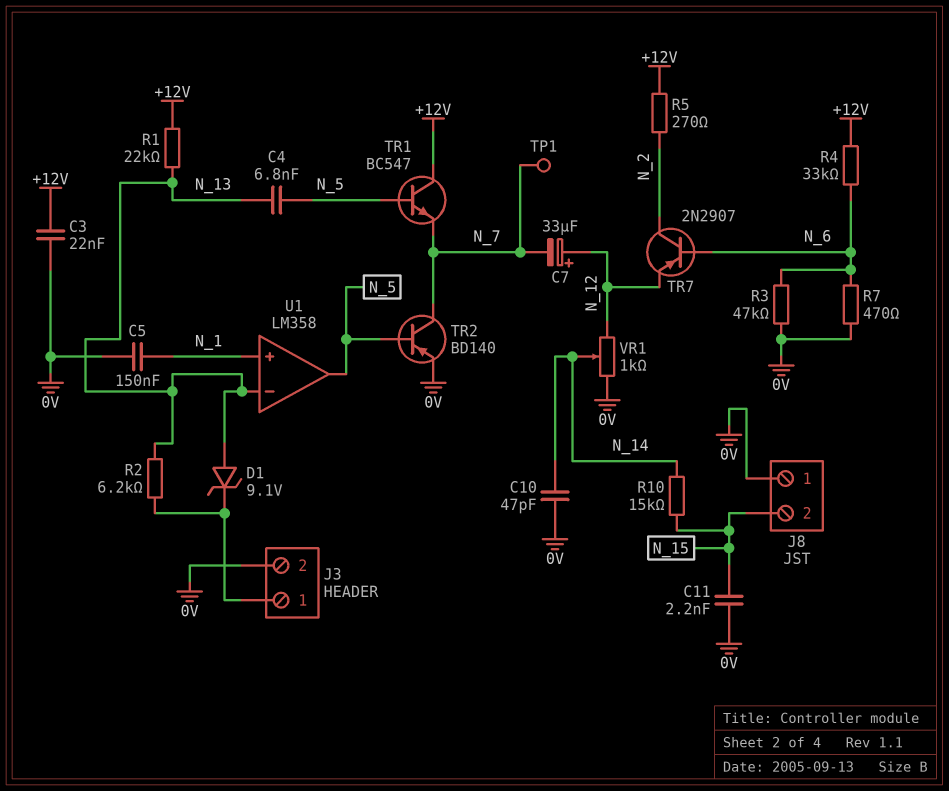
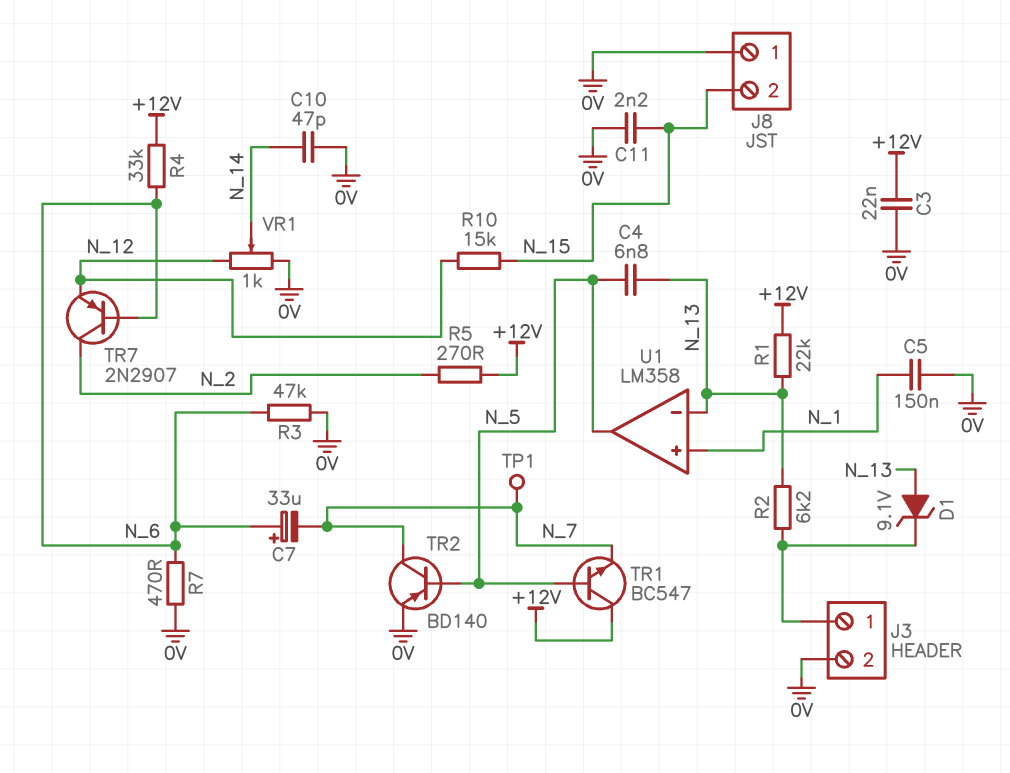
C7: 33uF (plus N_12, minus N_7) -> 33uF (plus N_6, minus N_7)
R10: 15k (N_14, N_15) -> 15k (N_12, N_15)

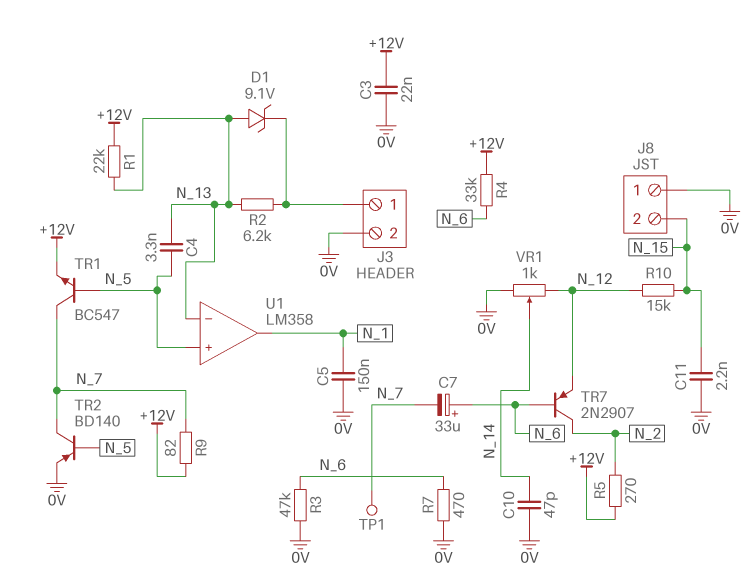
C4: 6.8nF (N_5, N_13) -> 3.3nF (N_5, N_13)
R9: none -> 82 (+12V, N_7)
TR1: NPN BC547 (B N_5, C +12V, E N_7) -> NPN BC547 (B N_5, C N_7, E +12V)
U1 pin in+: N_1 -> N_5
U1 pin out: N_5 -> N_1

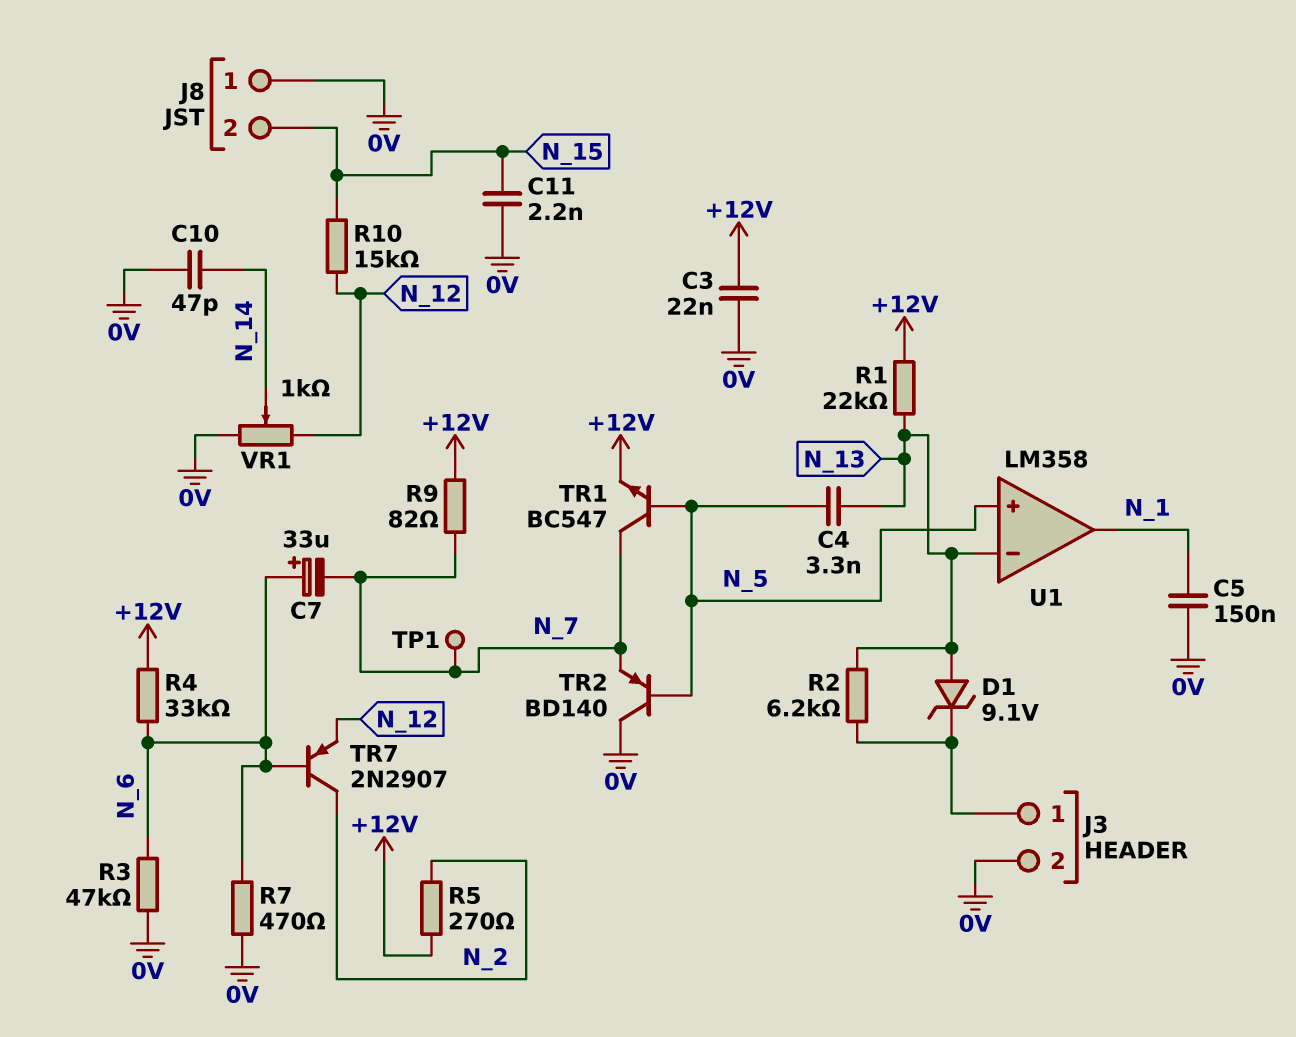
TR2: PNP BD140 (B N_5, C N_7, E 0V) -> PNP BD140 (B N_5, C 0V, E N_7)

